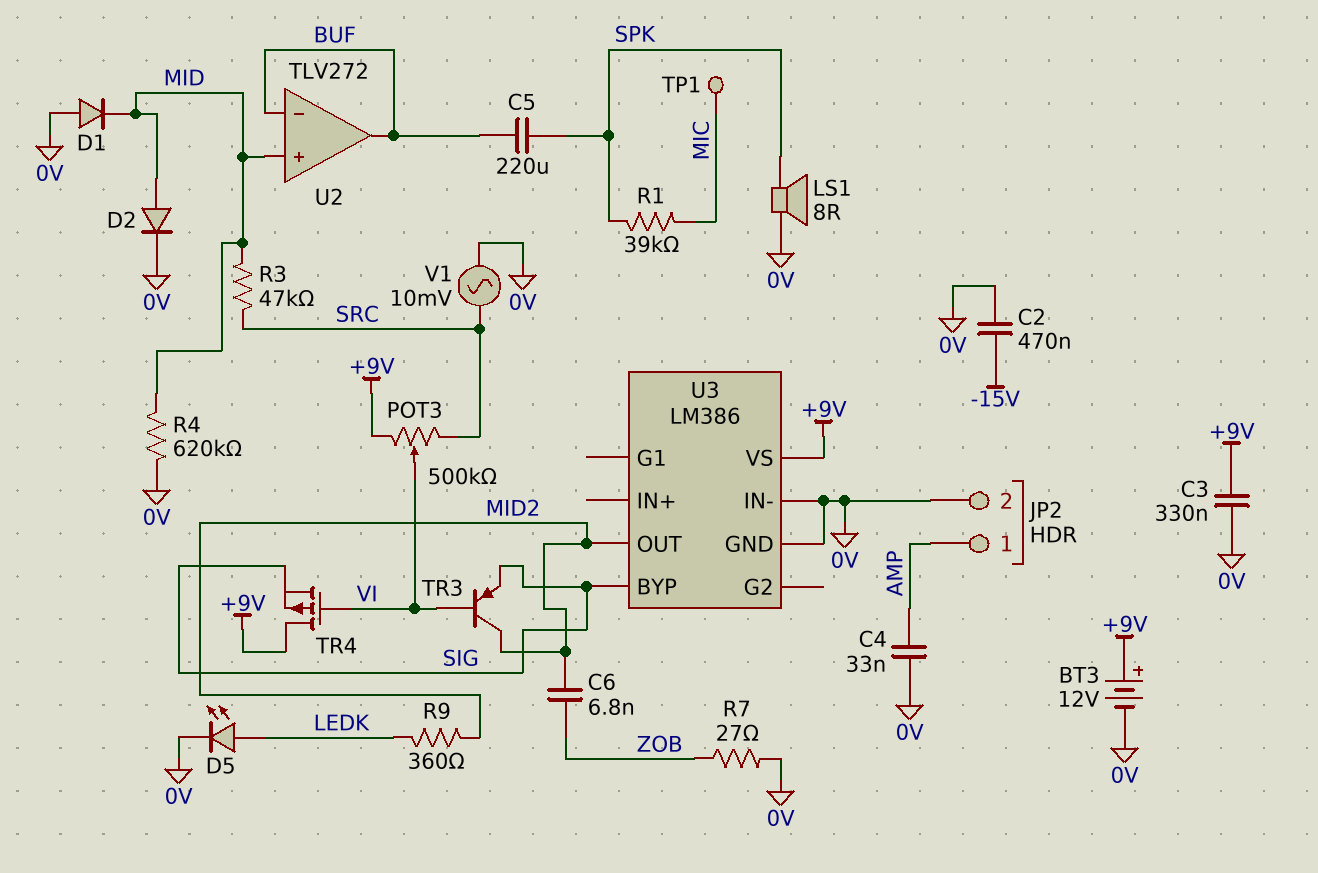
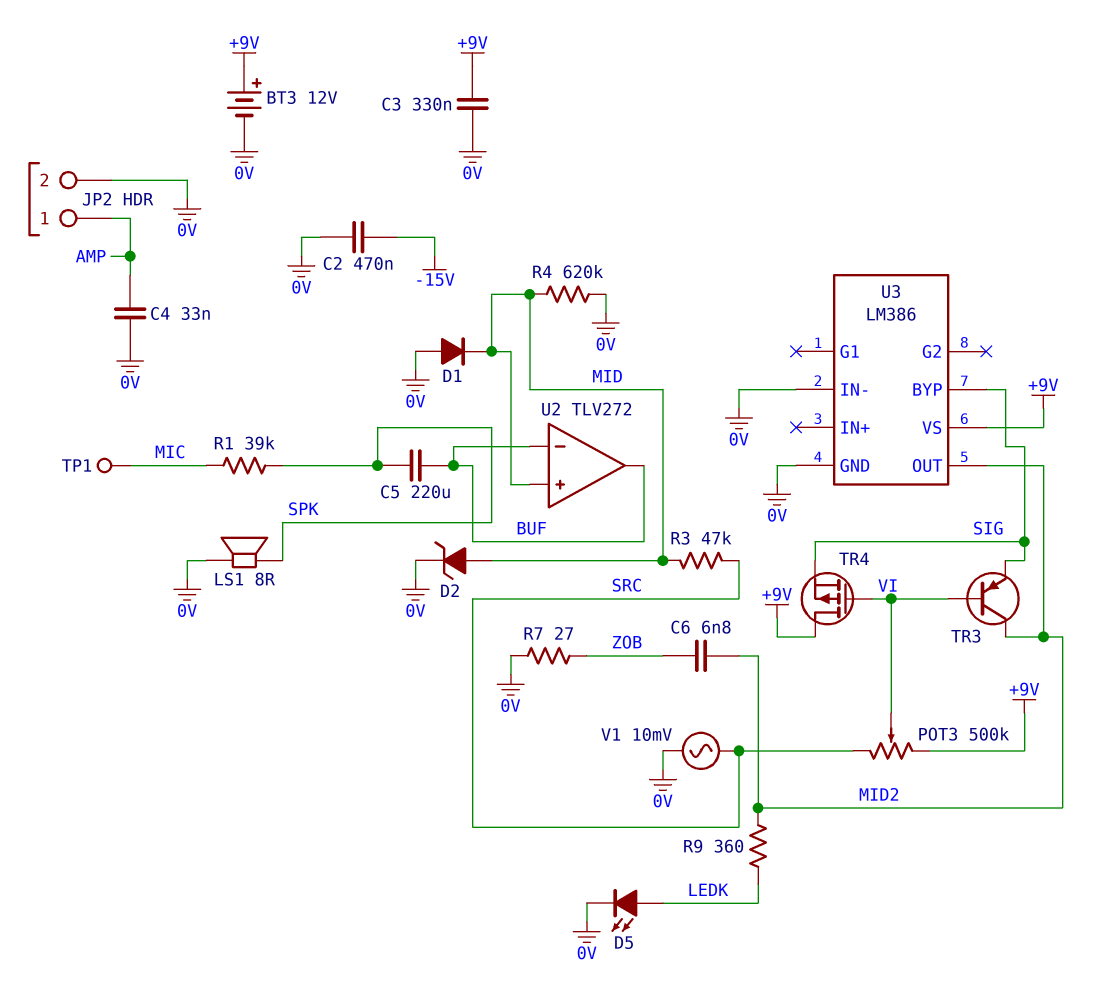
D2: diode (A MID, K 0V) -> zener (A MID, K 0V)

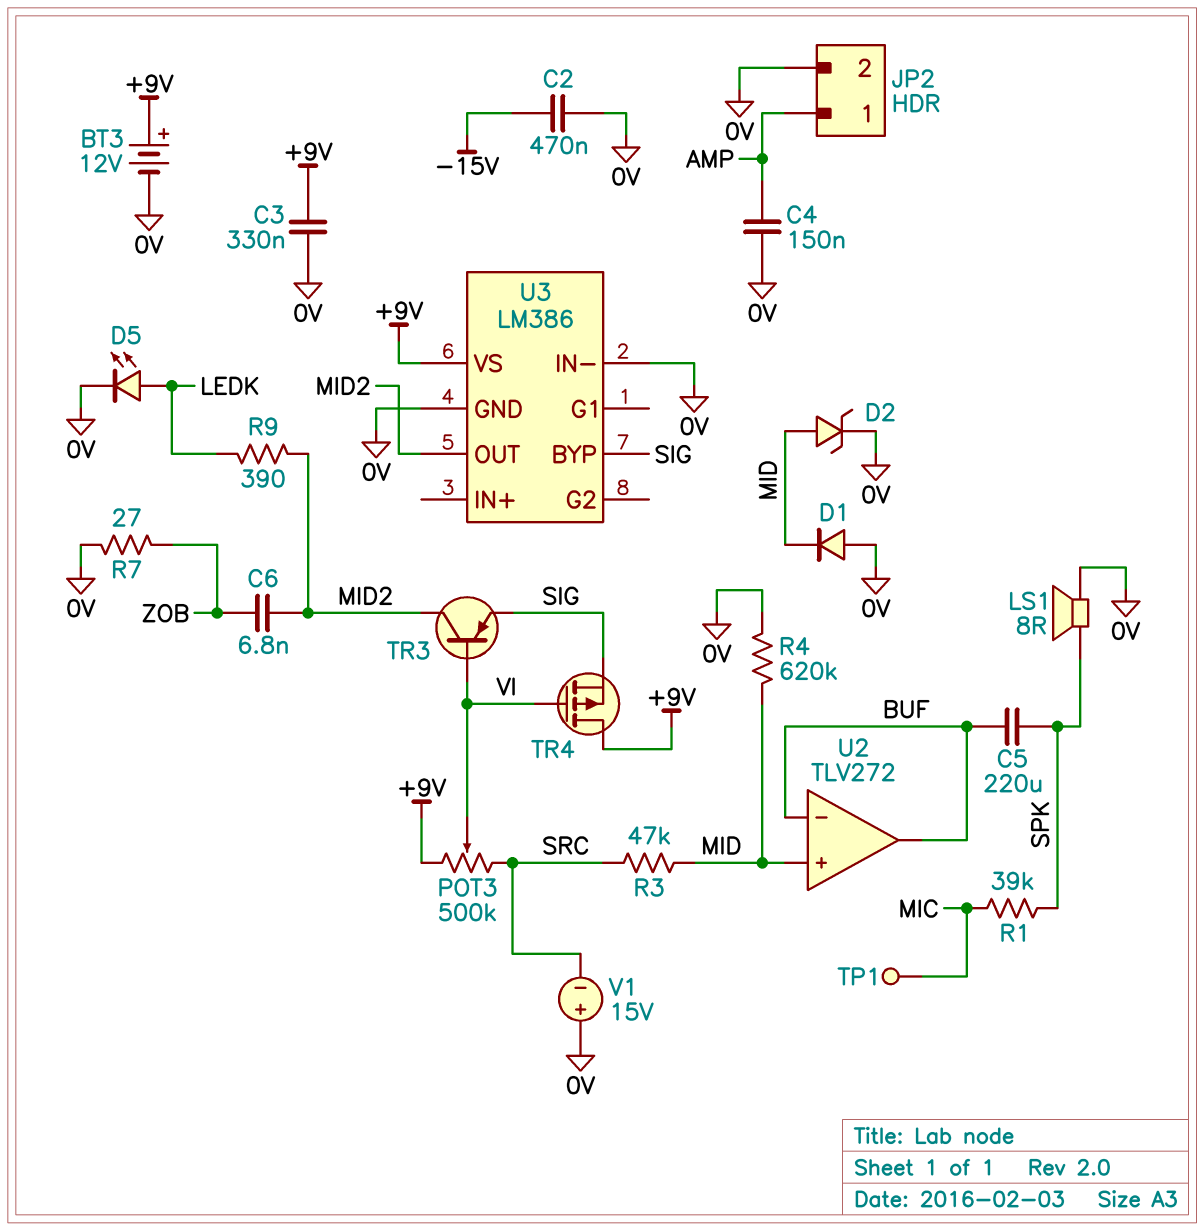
C4: 33nF (0V, AMP) -> 150nF (0V, AMP)
R9: 360 (LEDK, MID2) -> 390 (LEDK, MID2)
V1: AC 10mV (0V, SRC) -> 15V (plus 0V, minus SRC)

